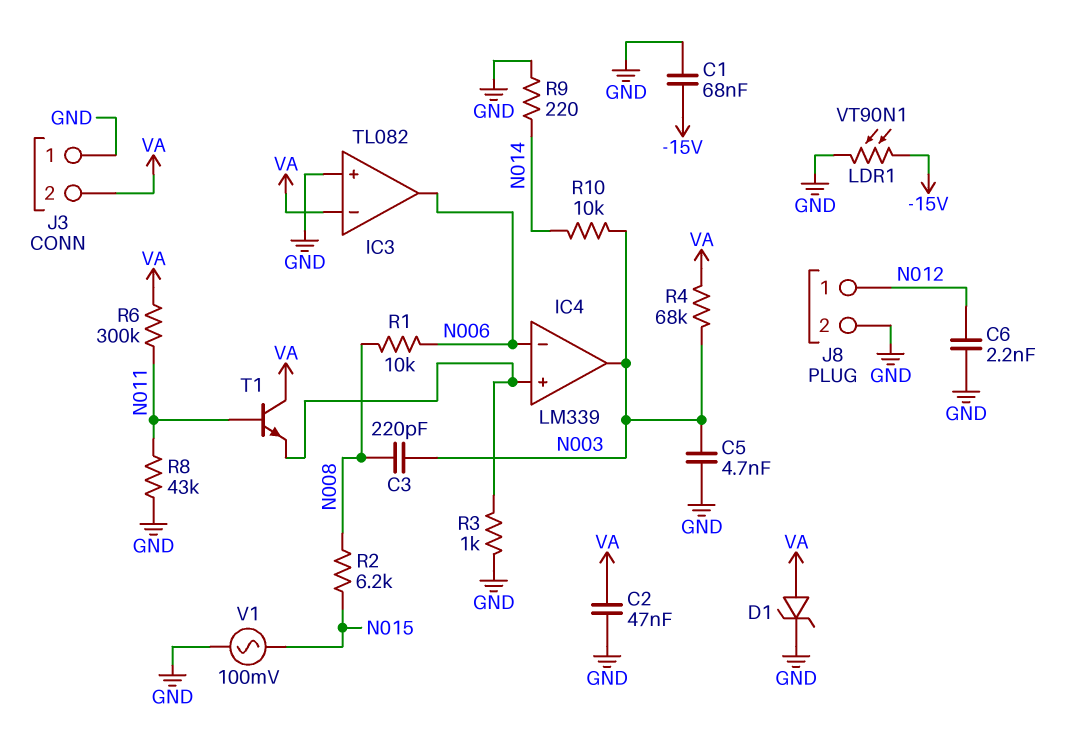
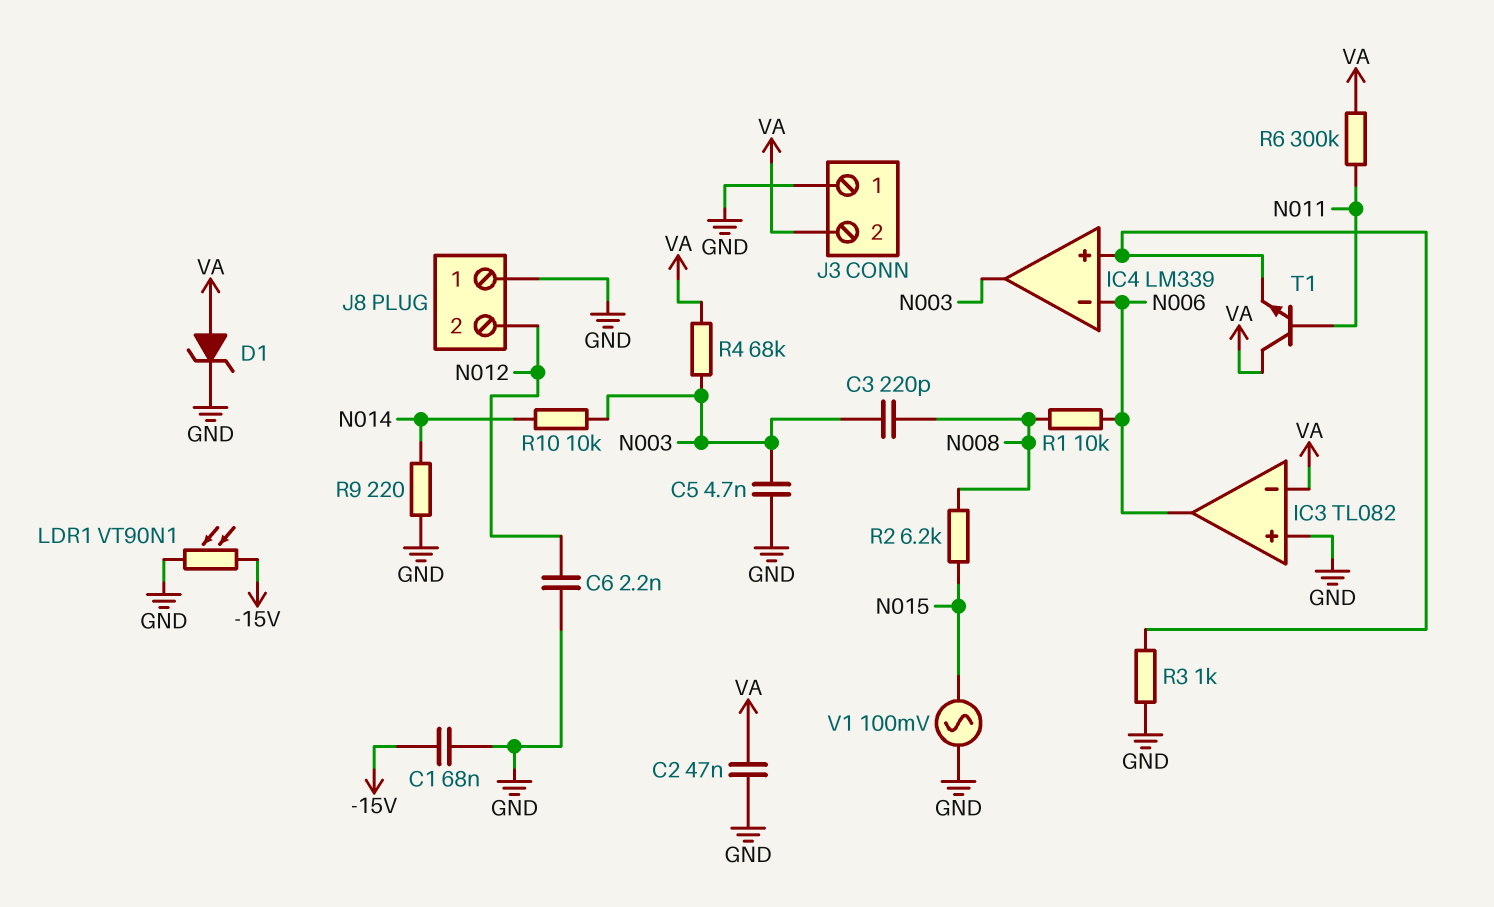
J8 pin 1: N012 -> GND
J8 pin 2: GND -> N012
R8: 43k (GND, N011) -> none

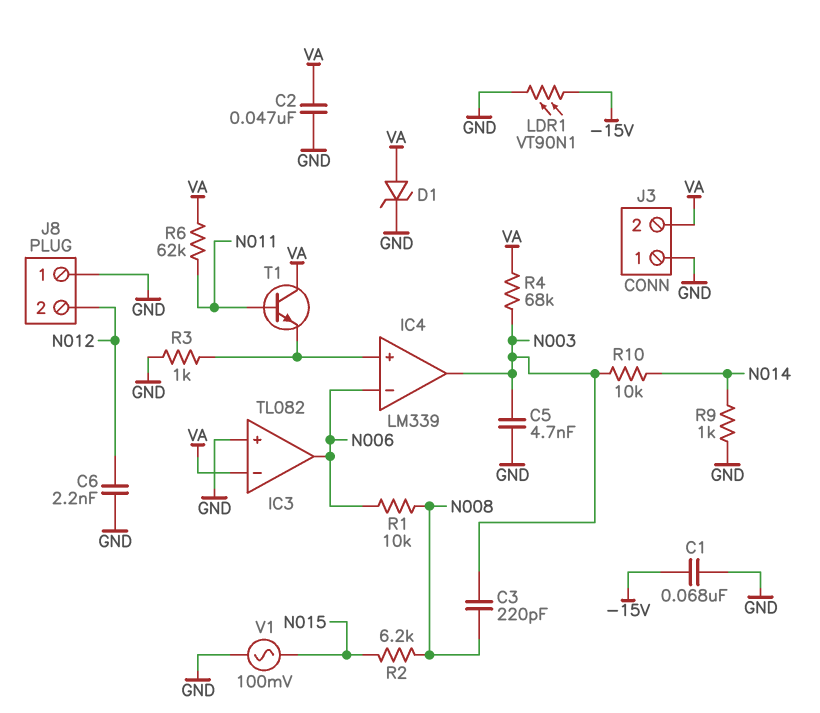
R6: 300k (N011, VA) -> 62k (N011, VA)
R9: 220 (GND, N014) -> 1k (GND, N014)

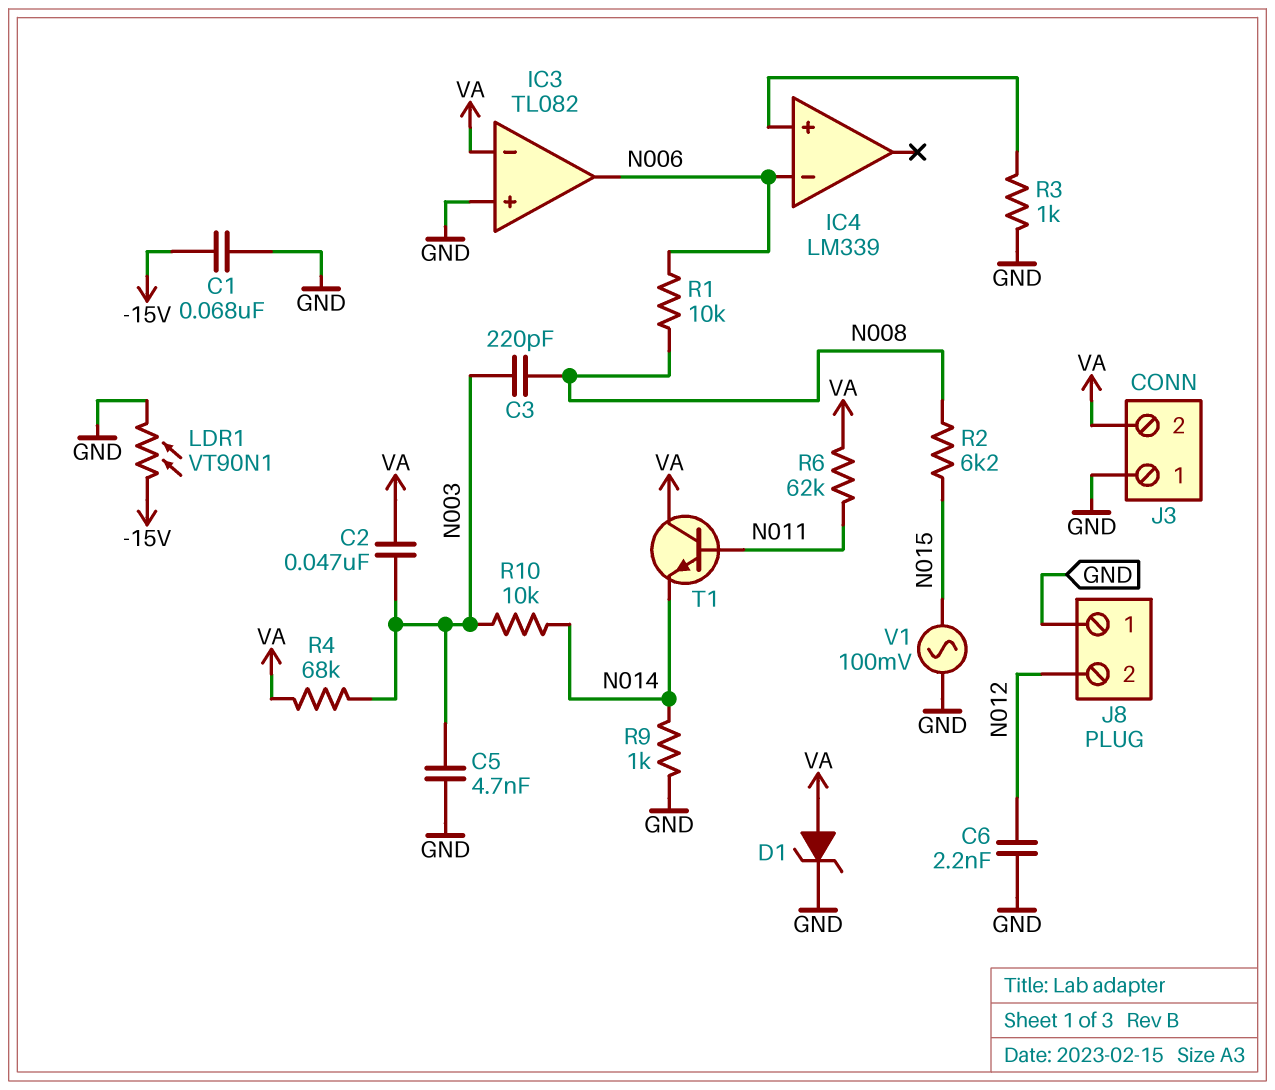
C2: 47nF (GND, VA) -> 47nF (N003, VA)
IC4 pin out: N003 -> none
T1: NPN (B N011, C VA, E IC4/in+) -> NPN (B N011, C VA, E N014)

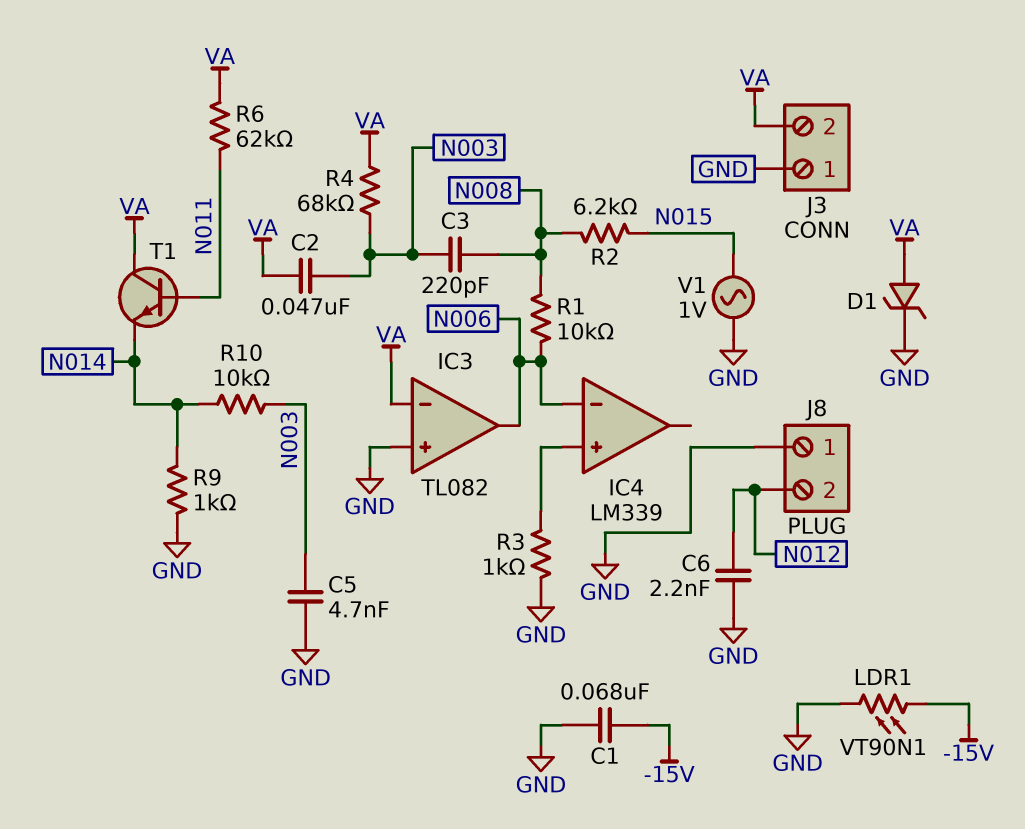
V1: AC 100mV (GND, N015) -> AC 1V (GND, N015)

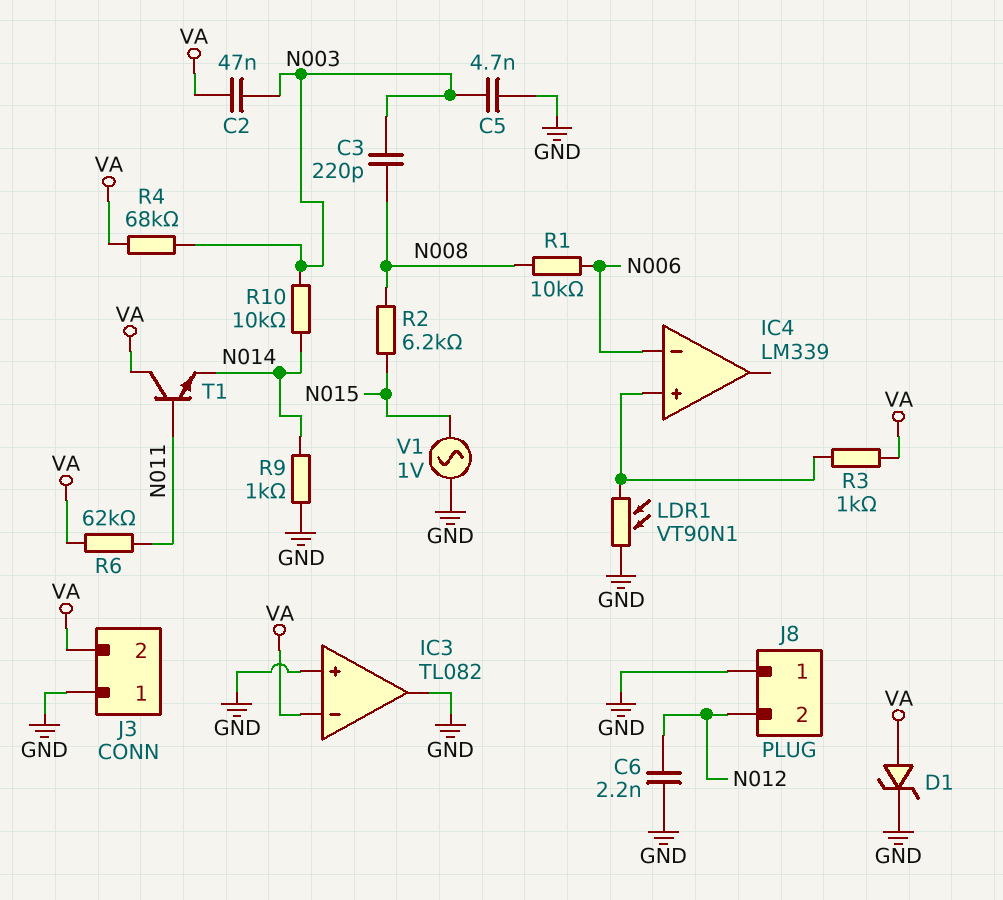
C1: 68nF (-15V, GND) -> none
IC3 pin out: N006 -> GND
LDR1: VT90N1 (-15V, GND) -> VT90N1 (GND, IC4/in+)
R3: 1k (GND, IC4/in+) -> 1k (IC4/in+, VA)

